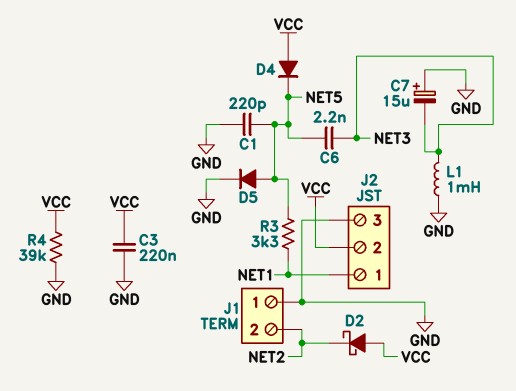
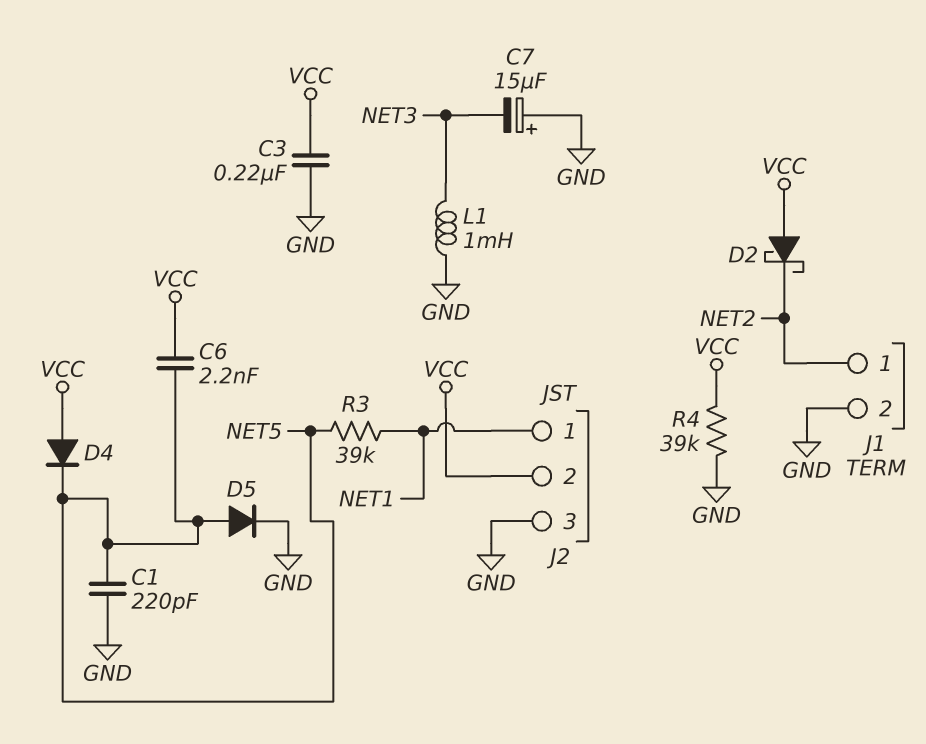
C6: 2.2nF (NET3, NET5) -> 2.2nF (NET5, VCC)
J1 pin 1: GND -> NET2
J1 pin 2: NET2 -> GND
R3: 3.3k (NET1, NET5) -> 39k (NET1, NET5)

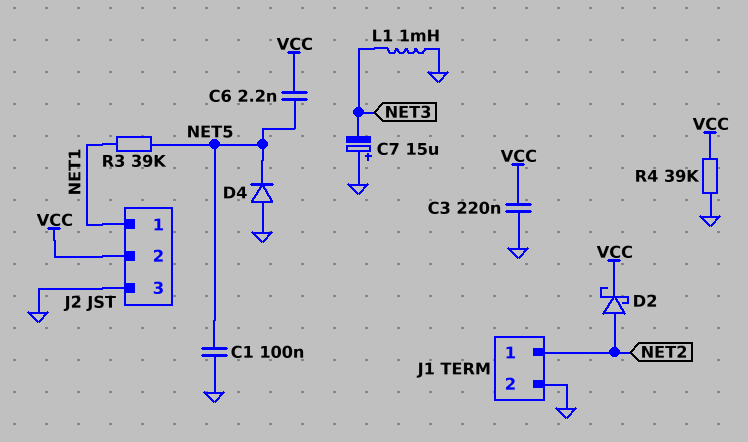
C1: 220pF (GND, NET5) -> 100nF (GND, NET5)
D2: schottky (A VCC, K NET2) -> schottky (A NET2, K VCC)
D4: diode (A VCC, K NET5) -> diode (A GND, K NET5)
D5: diode (A NET5, K GND) -> none

